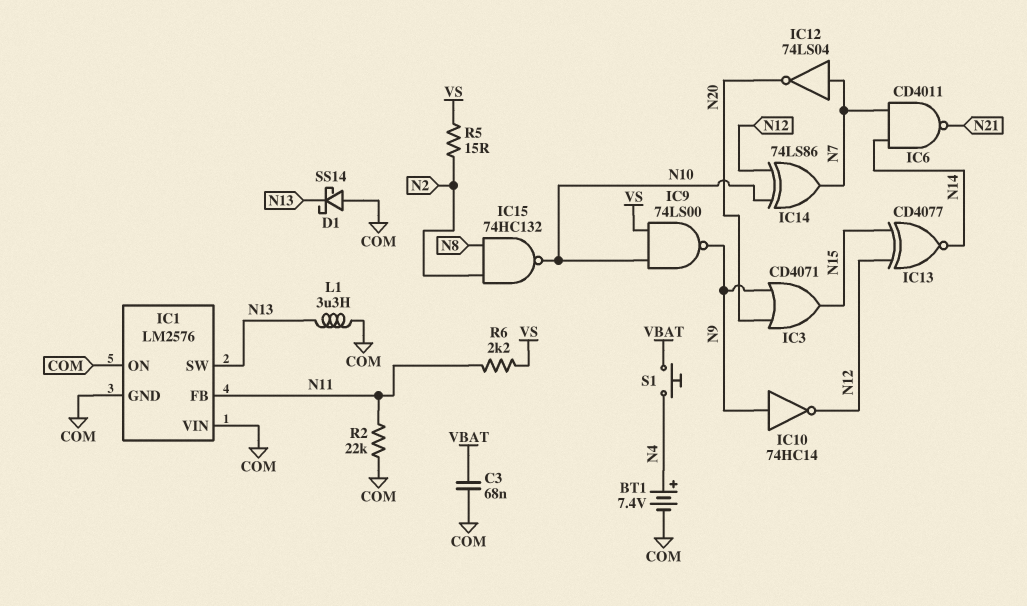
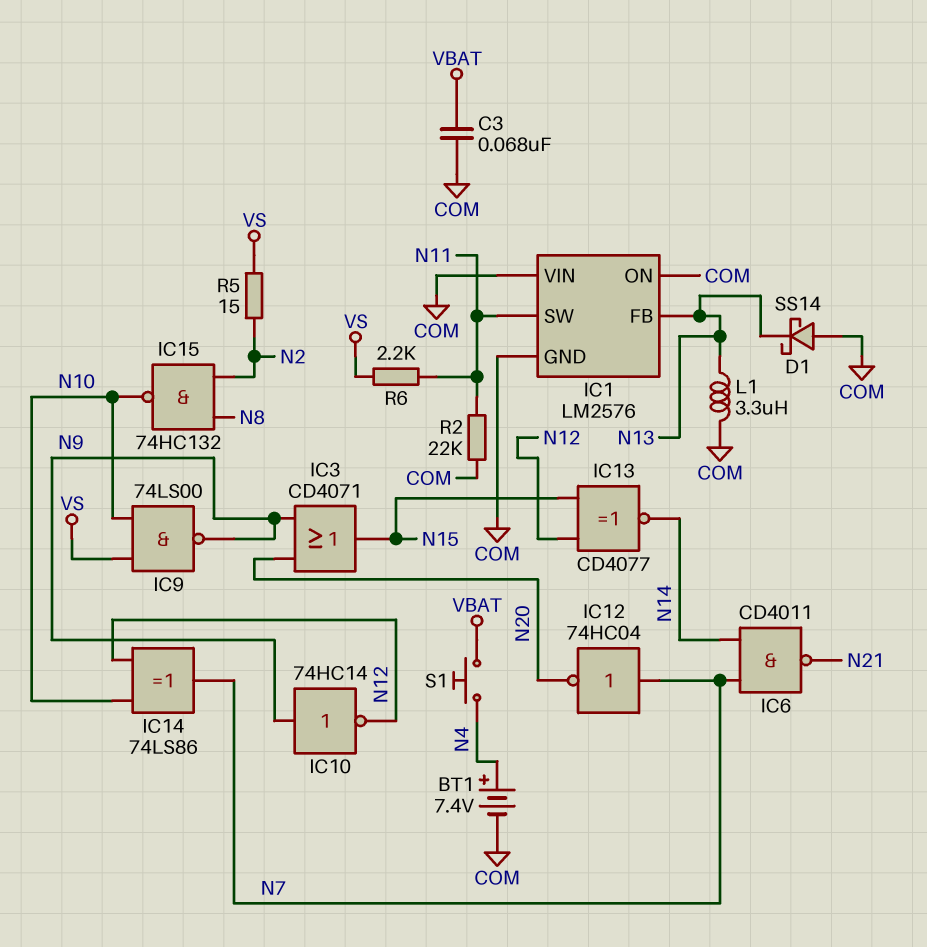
IC1 pin FB: N11 -> N13
IC1 pin SW: N13 -> N11
IC12: NOT 74LS04 (in N7, out N20) -> NOT 74HC04 (in N7, out N20)

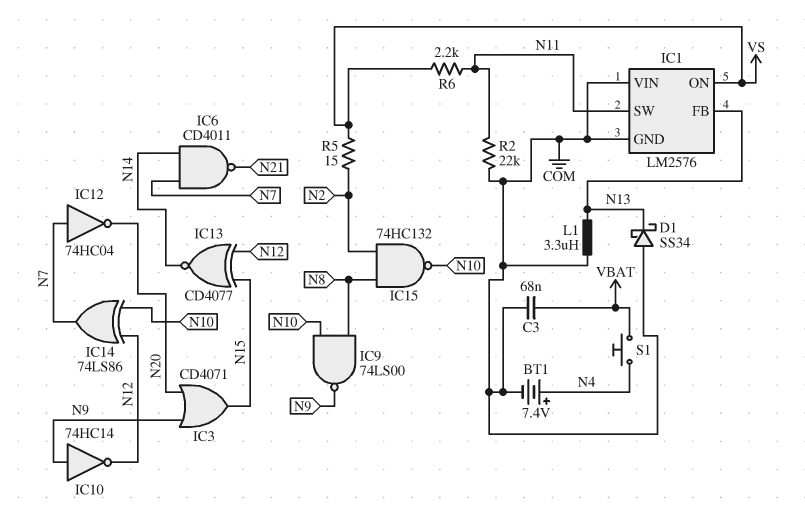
D1: schottky SS14 (A COM, K N13) -> schottky SS34 (A COM, K N13)
IC1 pin ON: COM -> VS
IC9: NAND 74LS00 (in N10, in VS, out N9) -> NAND 74LS00 (in N8, in N10, out N9)

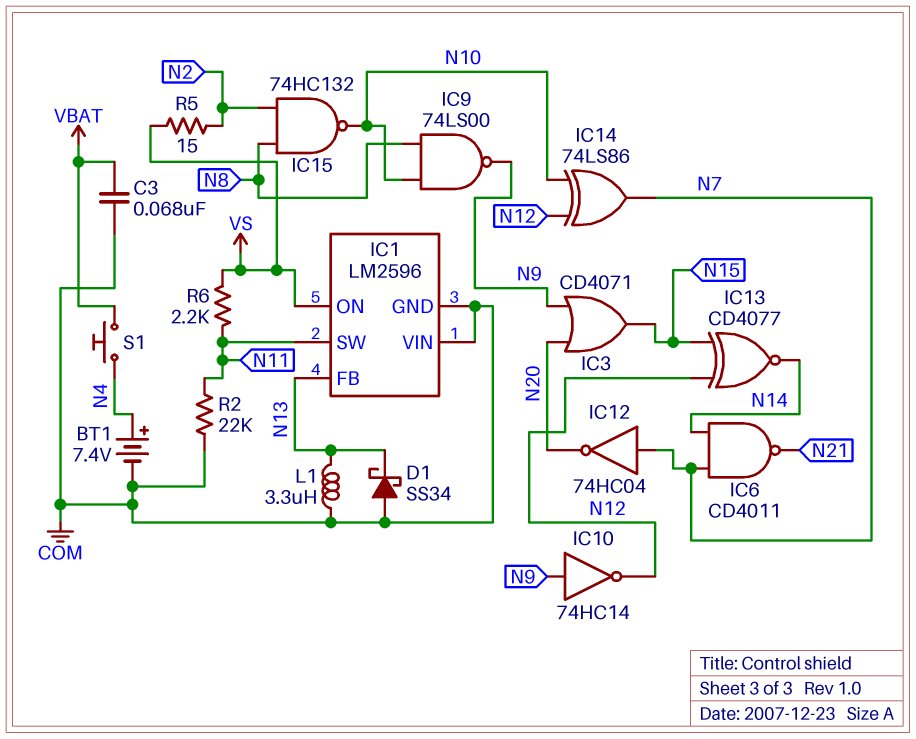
IC1: LM2576 -> LM2596

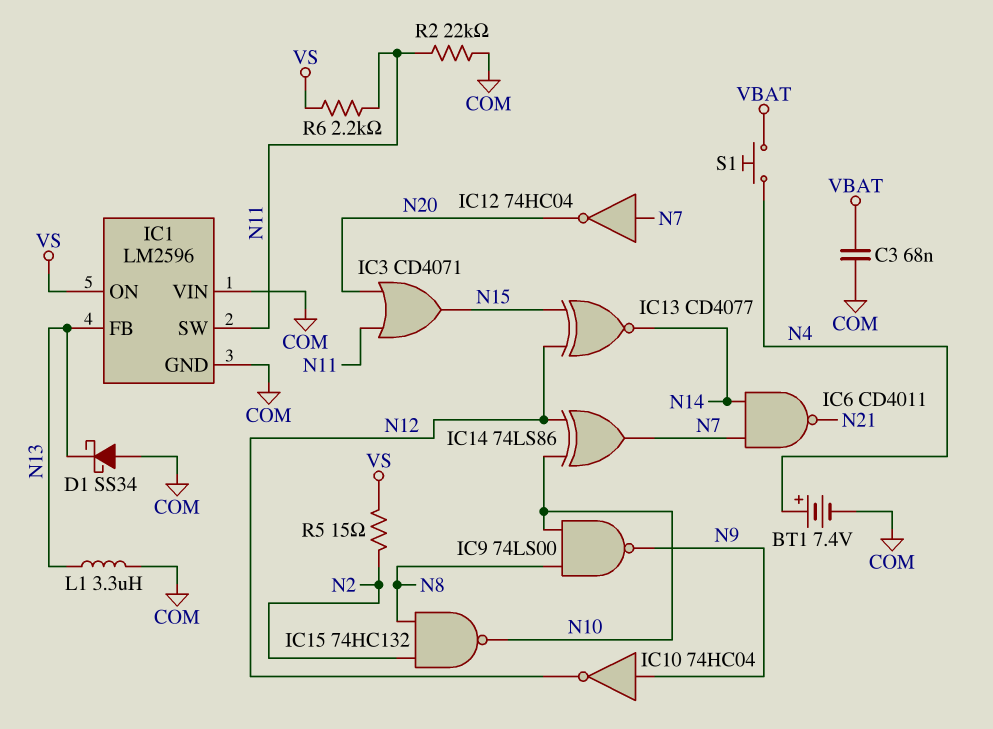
IC3: OR CD4071 (in N9, in N20, out N15) -> OR CD4071 (in N11, in N20, out N15)
IC10: NOT 74HC14 (in N9, out N12) -> NOT 74HC04 (in N9, out N12)

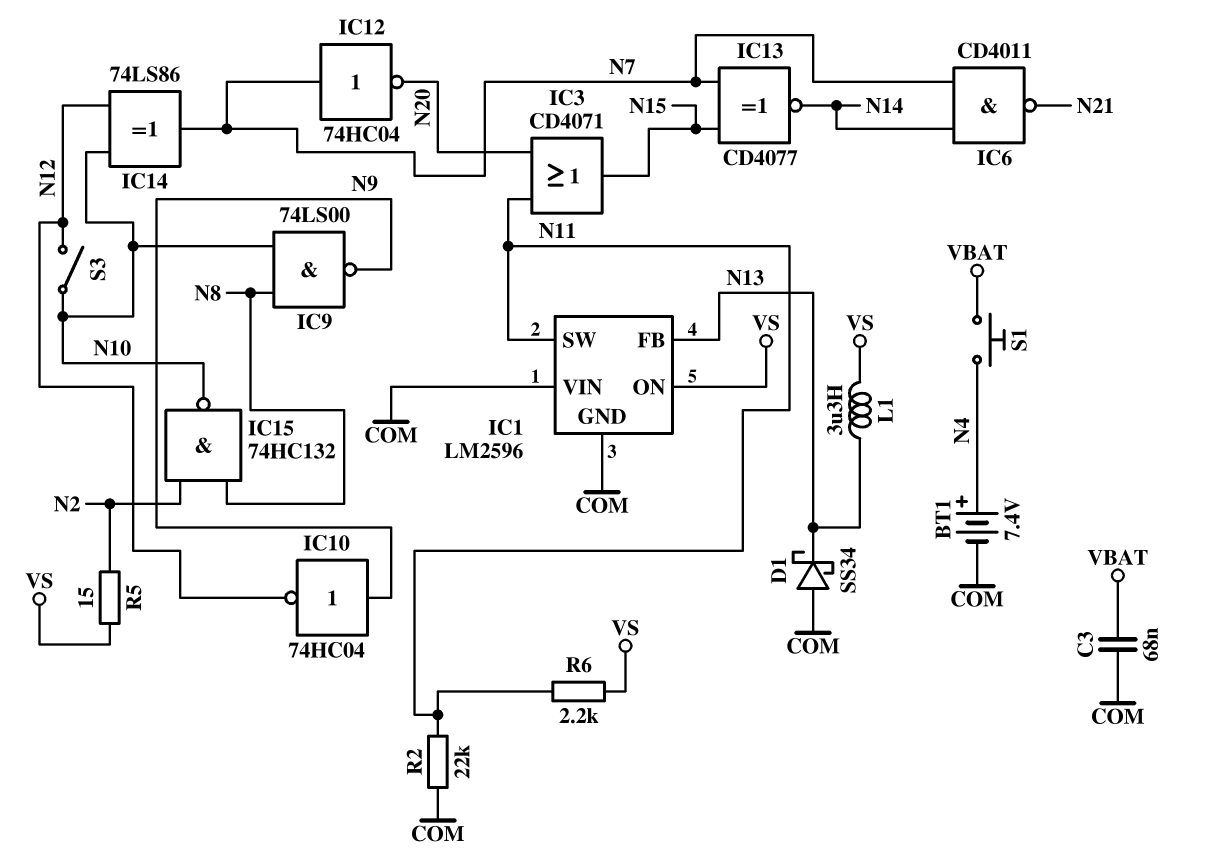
IC13: XNOR CD4077 (in N12, in N15, out N14) -> XNOR CD4077 (in N7, in N15, out N14)
L1: 3.3uH (COM, N13) -> 3.3uH (N13, VS)
S3: none -> switch (N10, N12)

